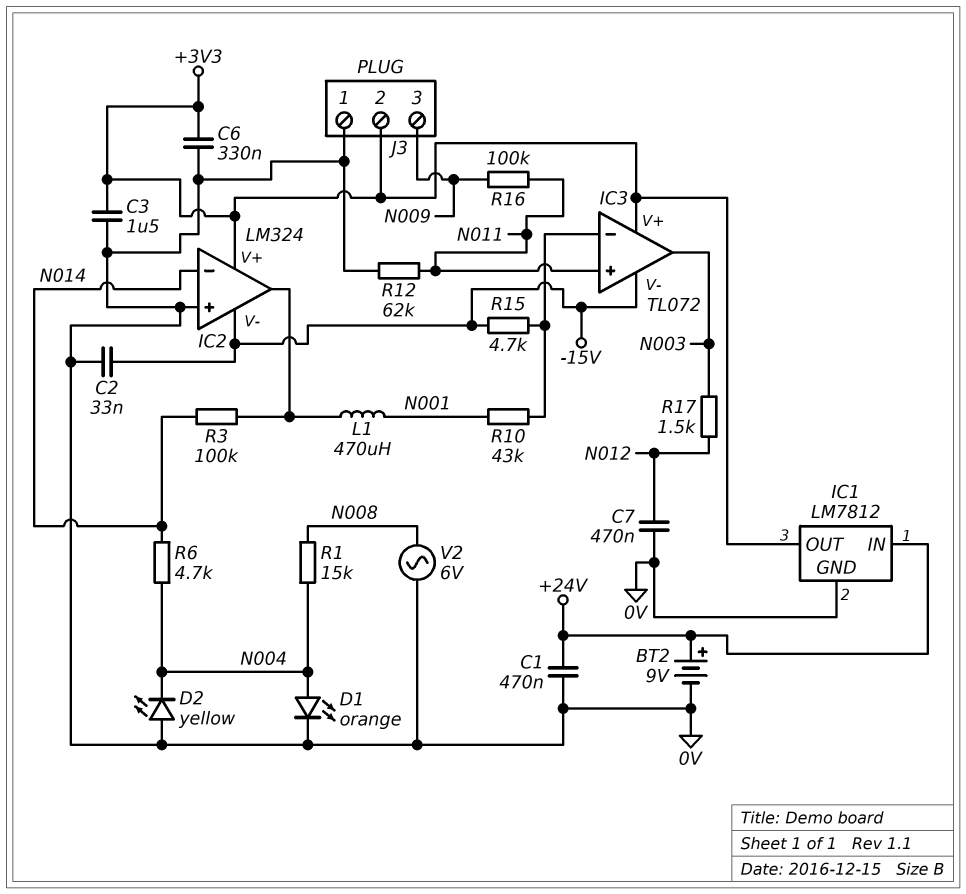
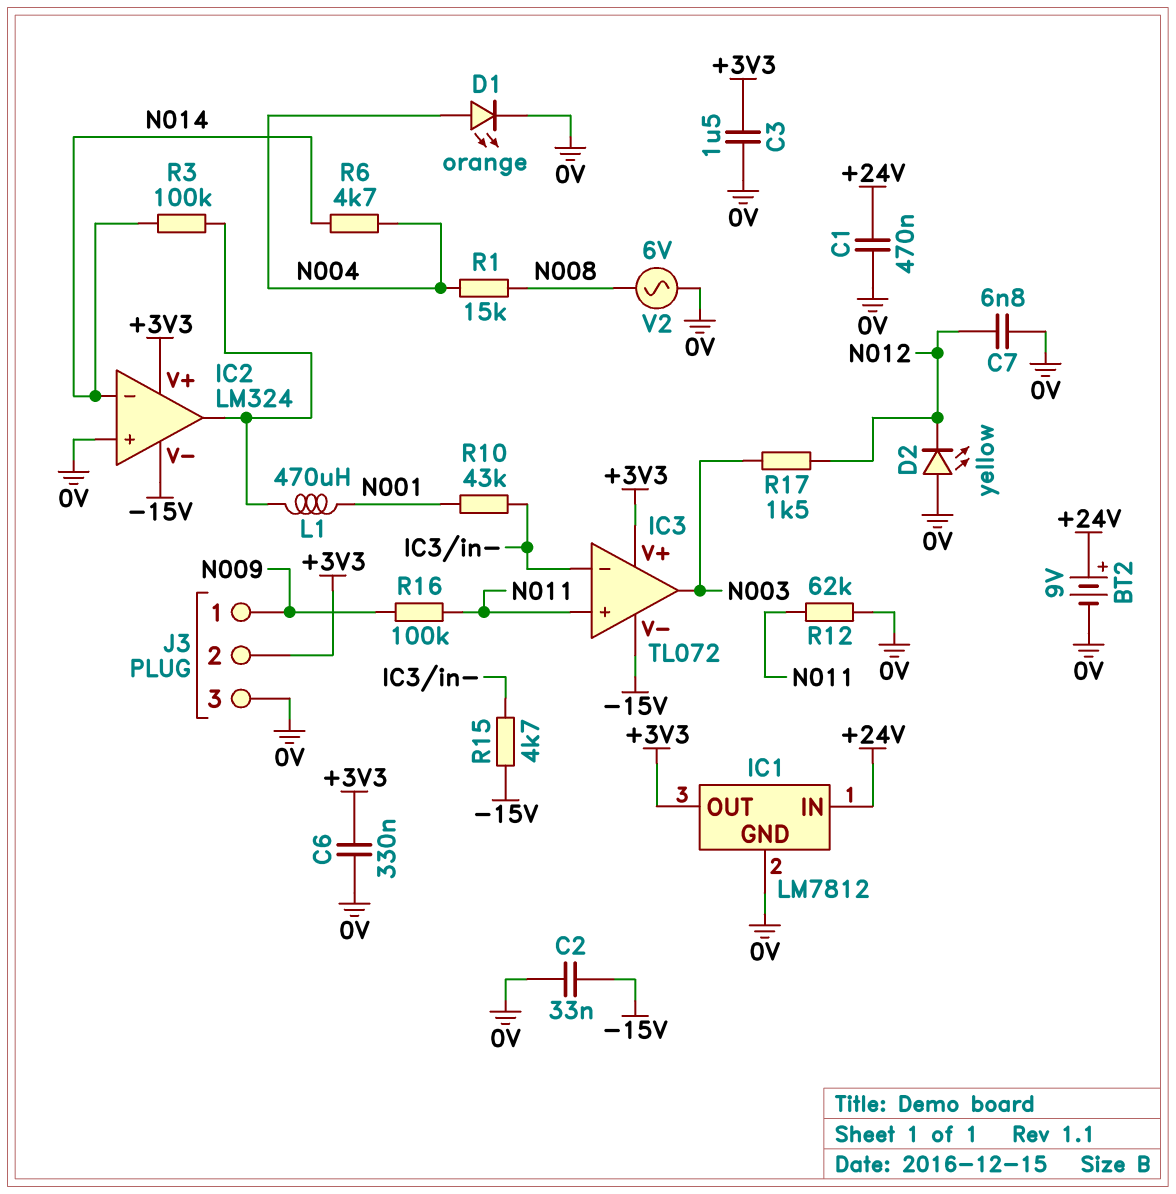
C7: 470nF (0V, N012) -> 6.8nF (0V, N012)
D2: LED yellow (A 0V, K N004) -> LED yellow (A 0V, K N012)
J3 pin 1: 0V -> N009
J3 pin 3: N009 -> 0V

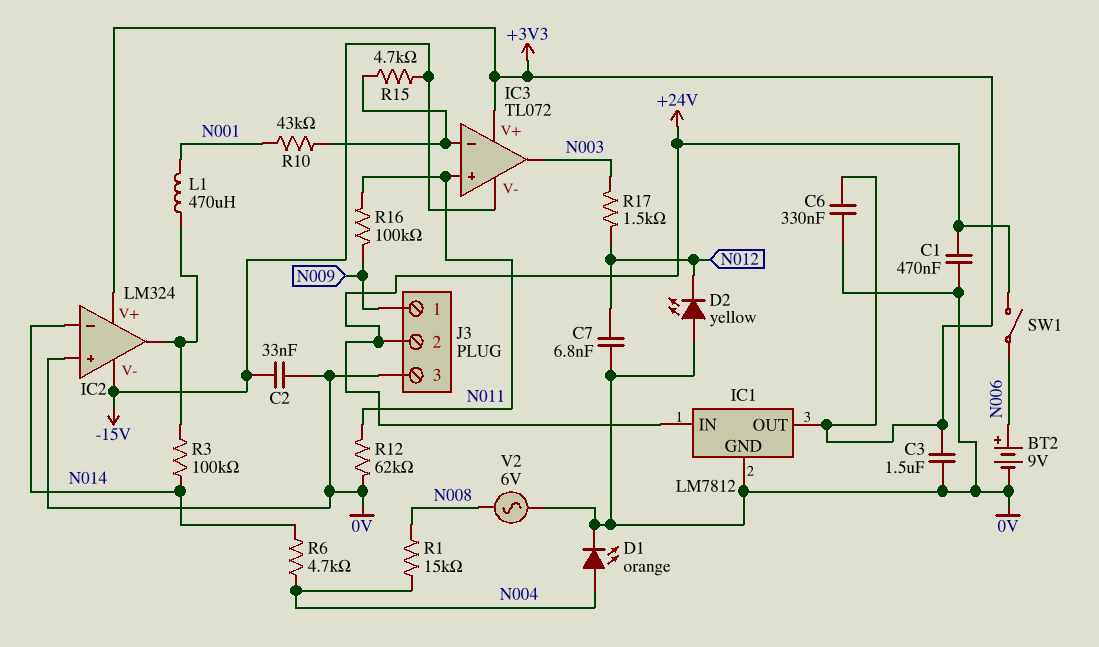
BT2: 9V (plus +24V, minus 0V) -> 9V (plus N006, minus 0V)
J3 pin 2: +3V3 -> +24V
SW1: none -> switch (+24V, N006)

